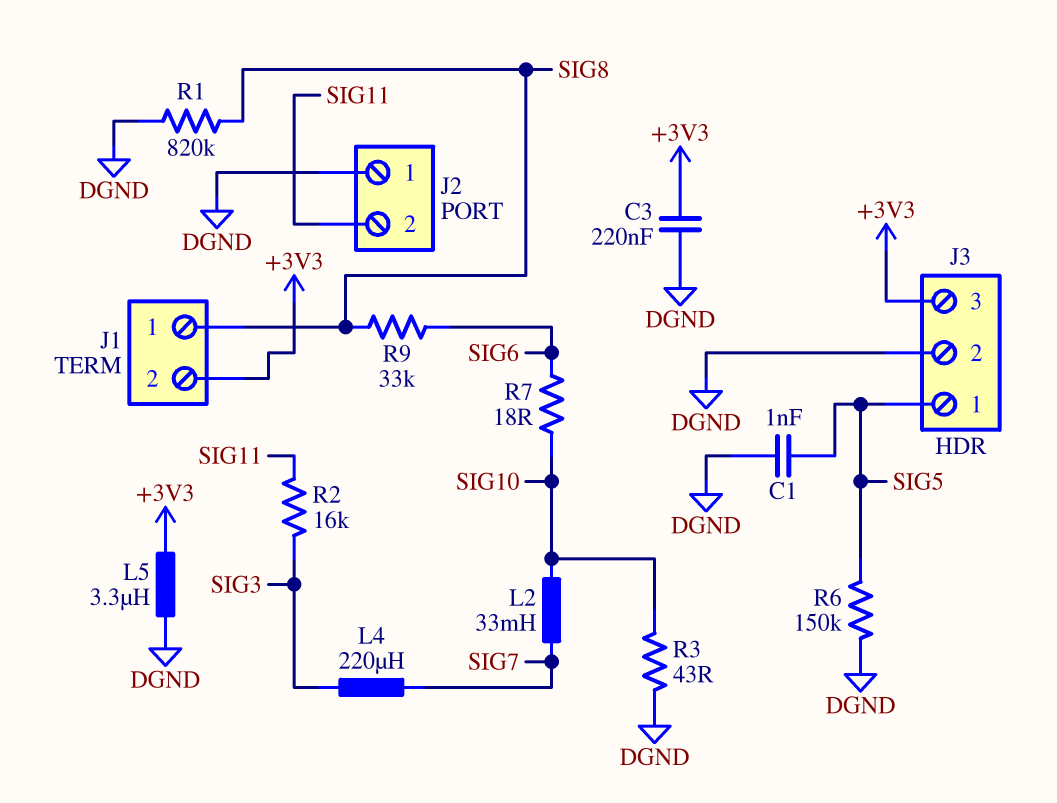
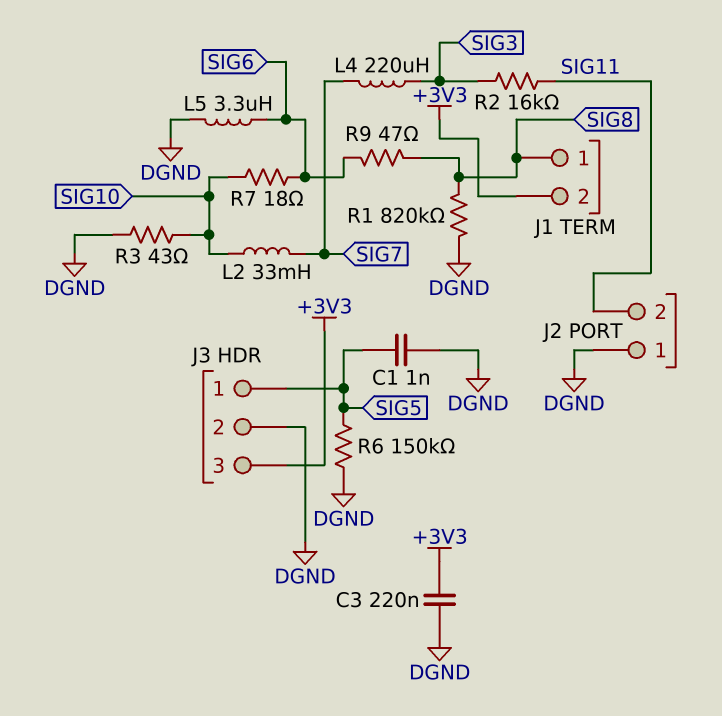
L5: 3.3uH (+3V3, DGND) -> 3.3uH (DGND, SIG6)
R9: 33k (SIG6, SIG8) -> 47 (SIG6, SIG8)

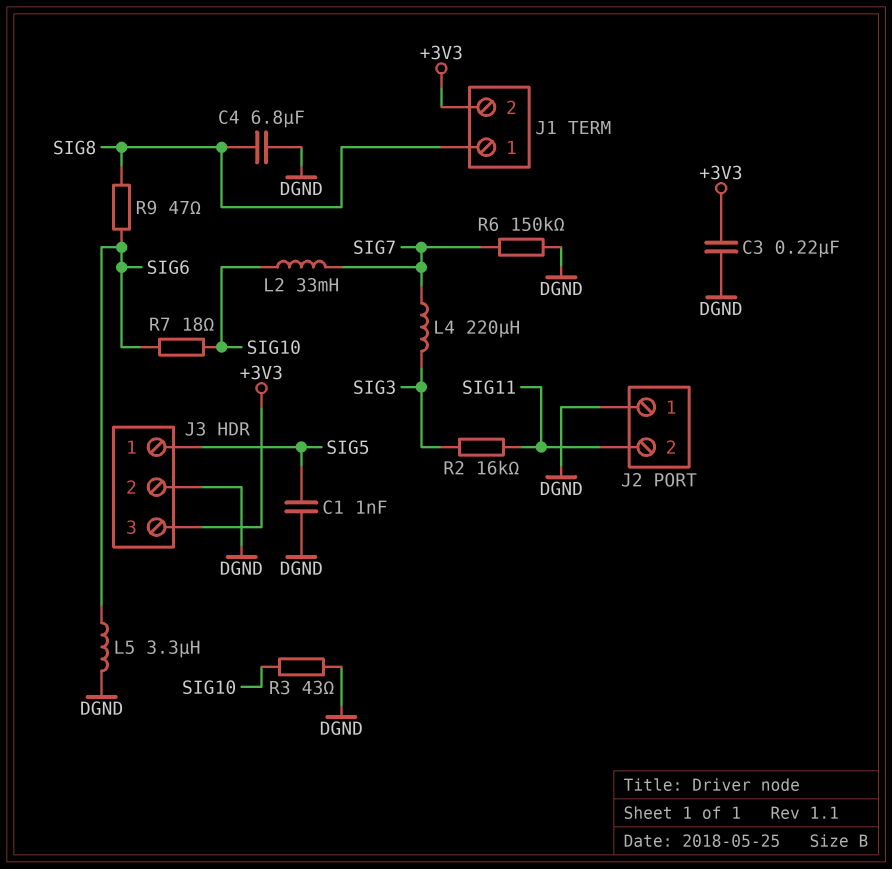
C4: none -> 6.8uF (DGND, SIG8)
R1: 820k (DGND, SIG8) -> none
R6: 150k (DGND, SIG5) -> 150k (DGND, SIG7)

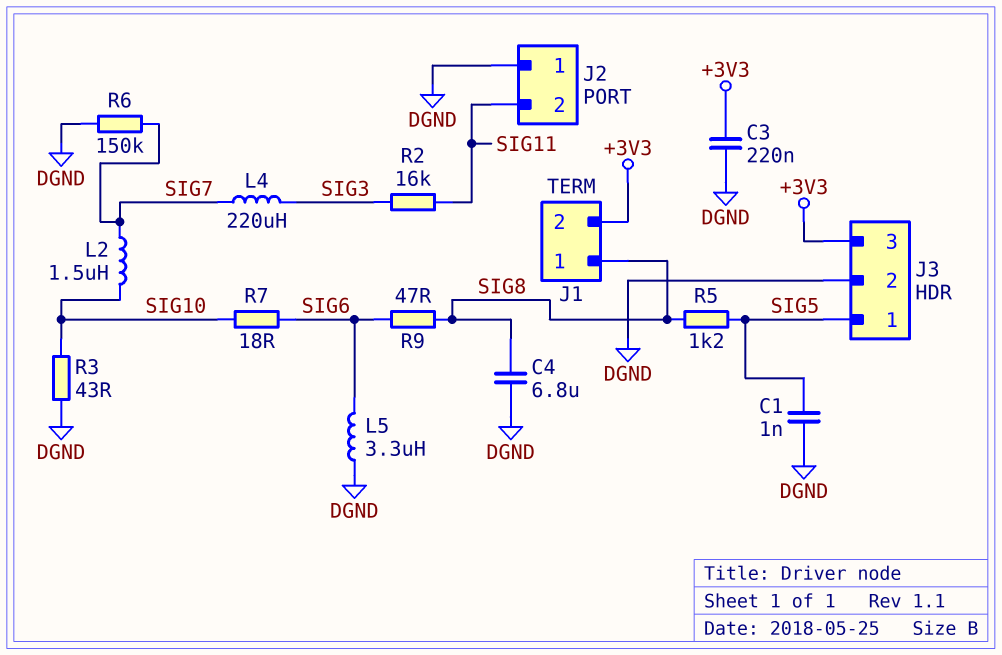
L2: 33mH (SIG7, SIG10) -> 1.5uH (SIG7, SIG10)
R5: none -> 1.2k (SIG5, SIG8)

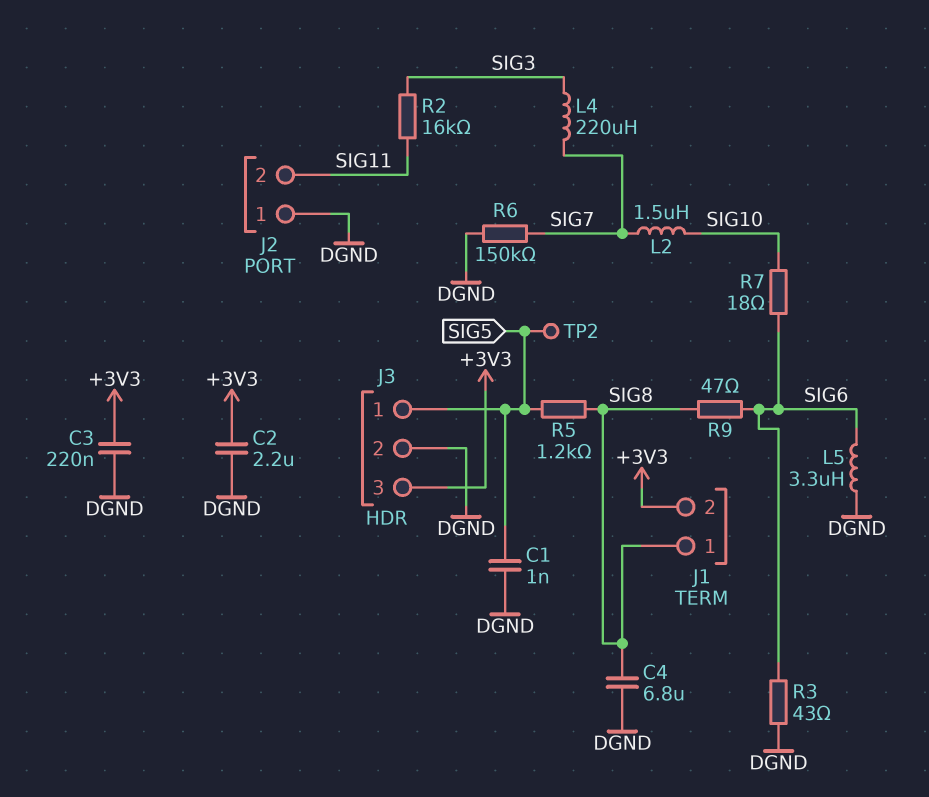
C2: none -> 2.2uF (+3V3, DGND)
R3: 43 (DGND, SIG10) -> 43 (DGND, SIG6)
TP2: none -> test point (SIG5)

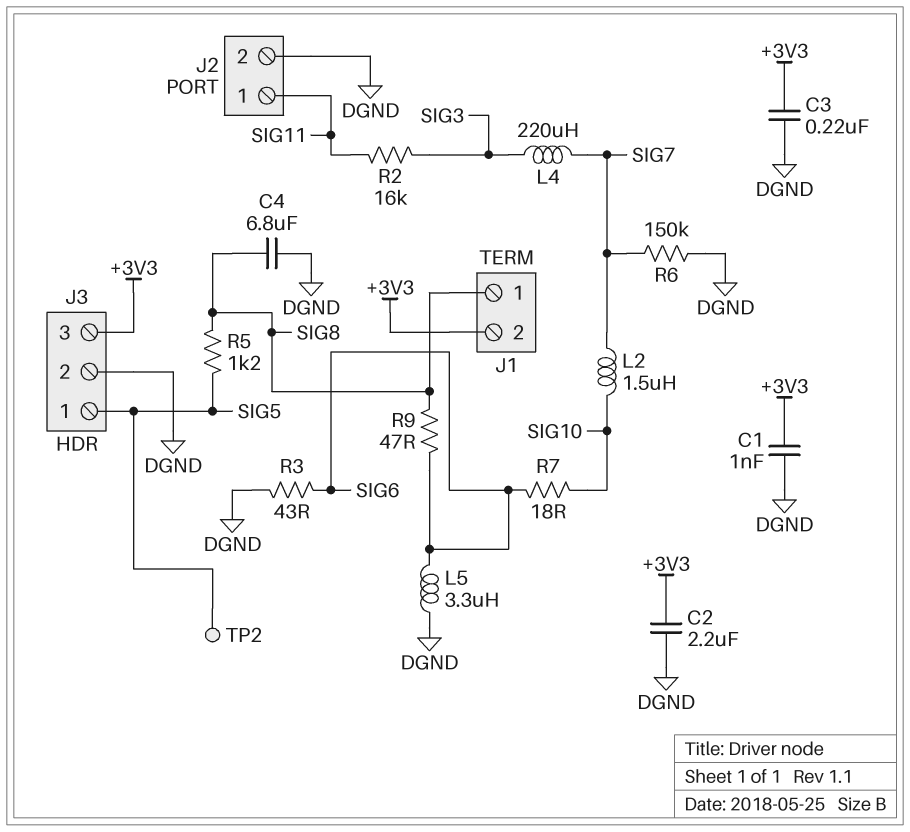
C1: 1nF (DGND, SIG5) -> 1nF (+3V3, DGND)
J2 pin 1: DGND -> SIG11
J2 pin 2: SIG11 -> DGND

